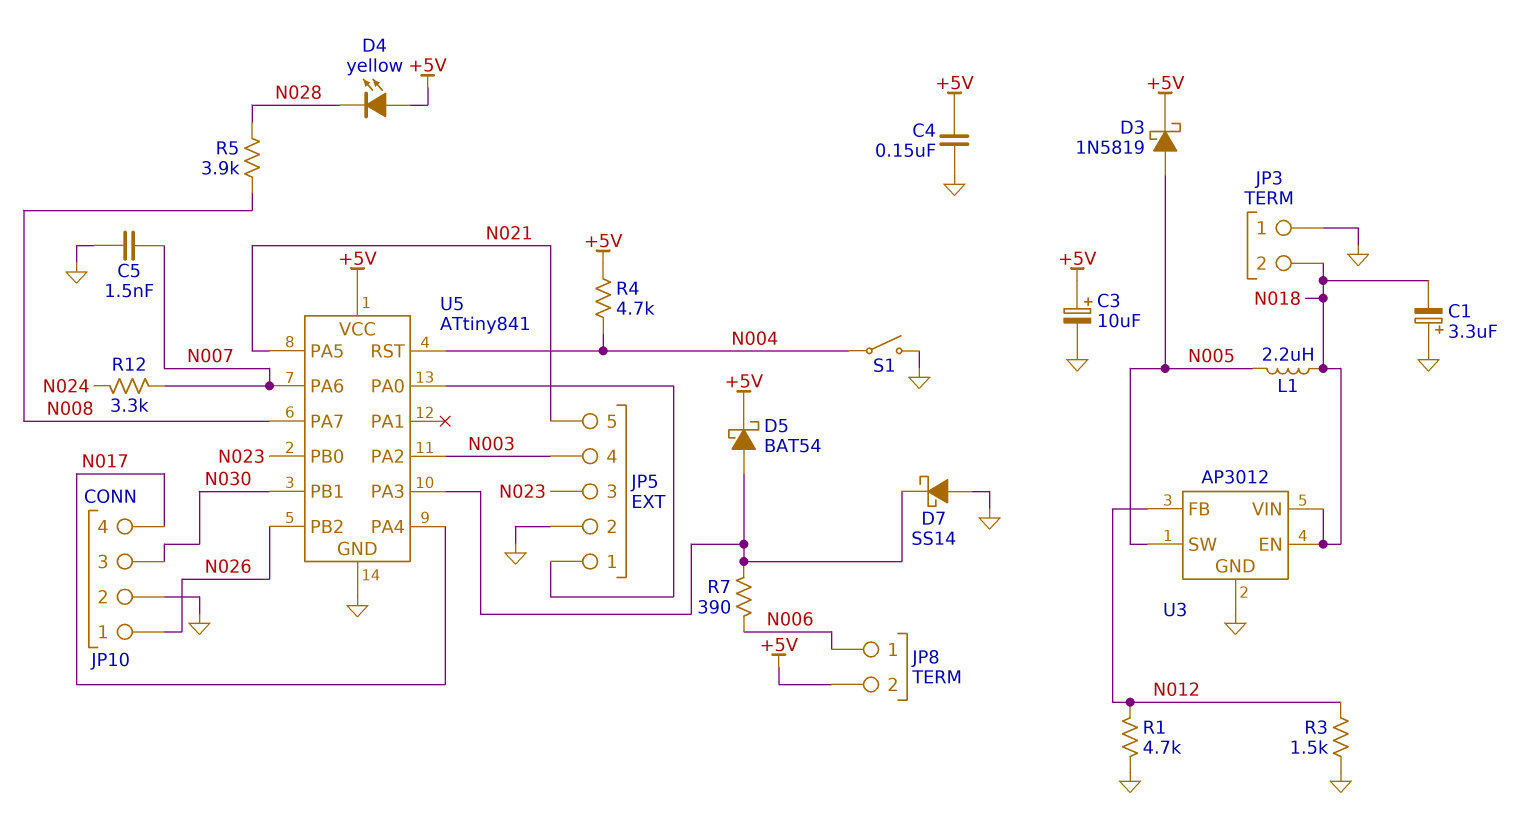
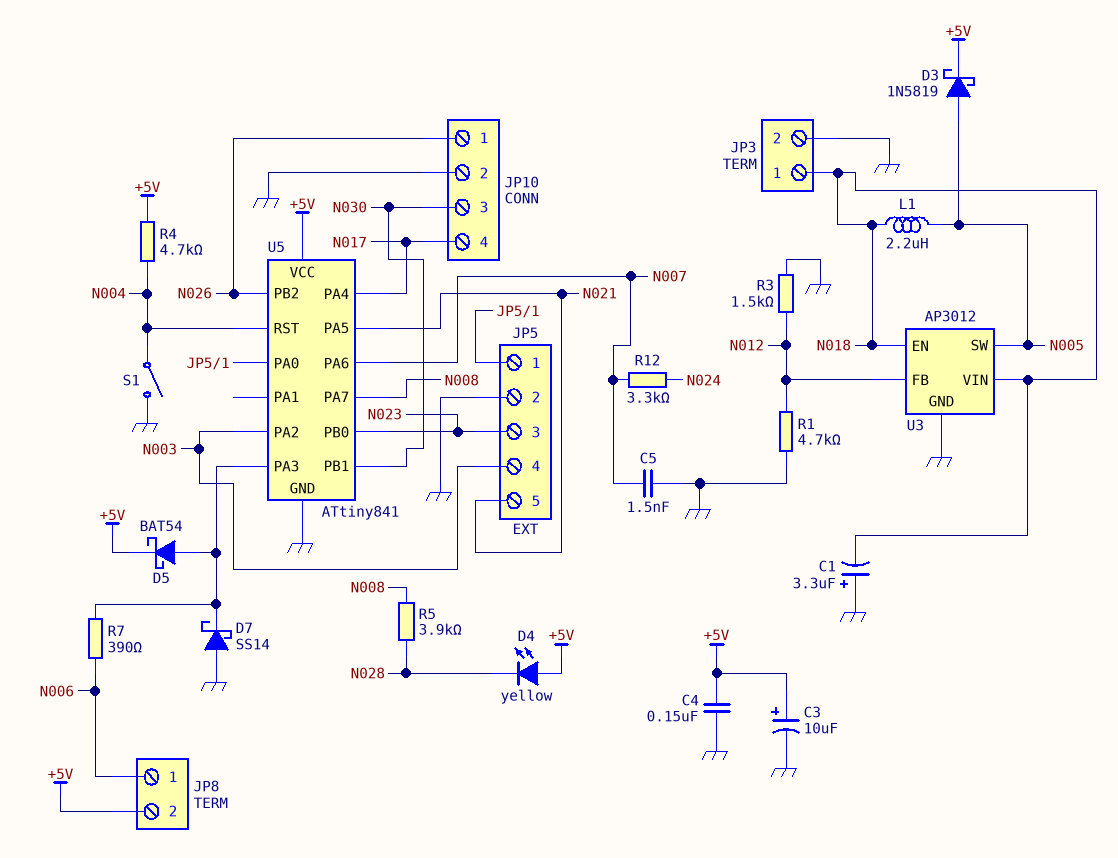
JP3 pin 1: GND -> N018
JP3 pin 2: N018 -> GND

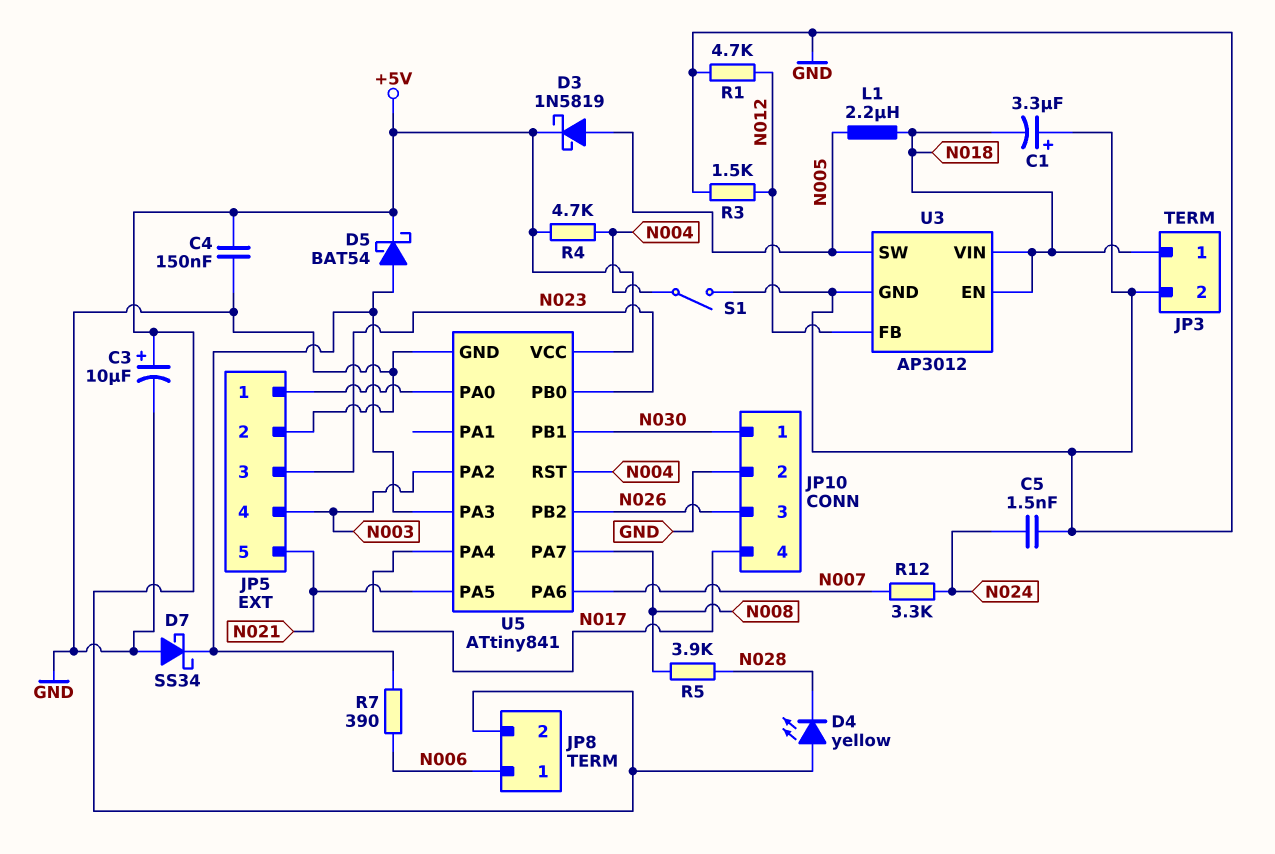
C5: 1.5nF (GND, N007) -> 1.5nF (GND, N024)
D7: schottky SS14 (A GND, K U5/PA3) -> schottky SS34 (A GND, K U5/PA3)
JP10 pin 1: N026 -> N030
JP10 pin 3: N030 -> N026

